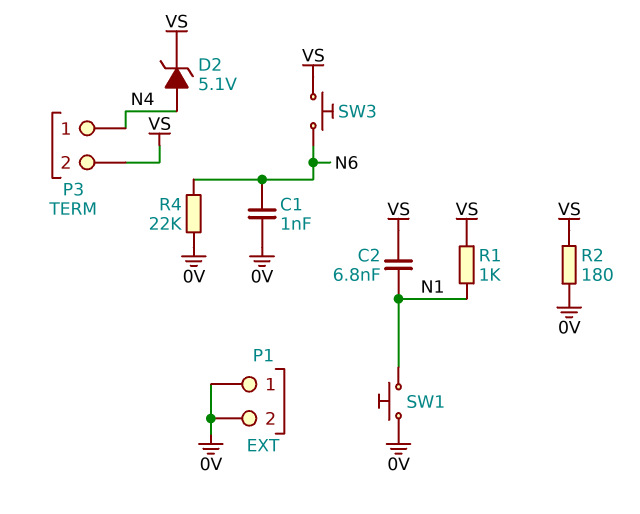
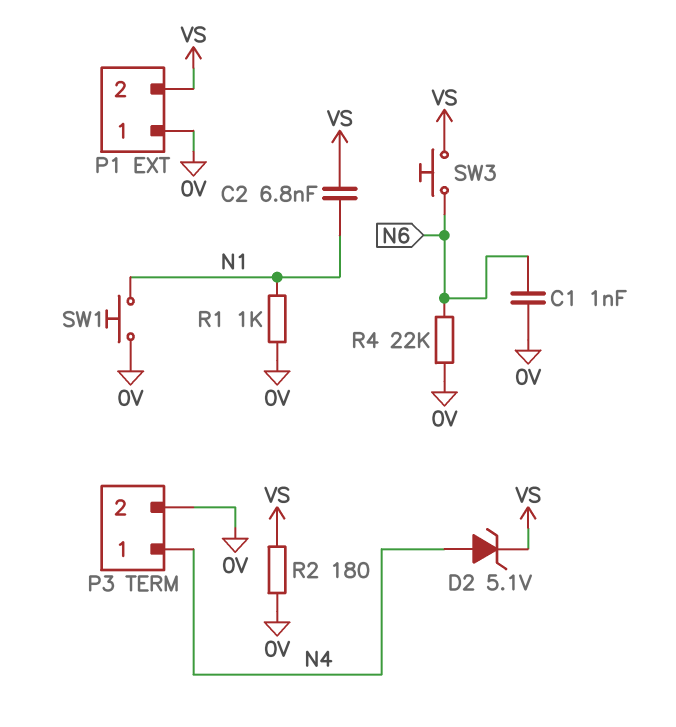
P1 pin 2: 0V -> VS
P3 pin 2: VS -> 0V
R1: 1k (N1, VS) -> 1k (0V, N1)

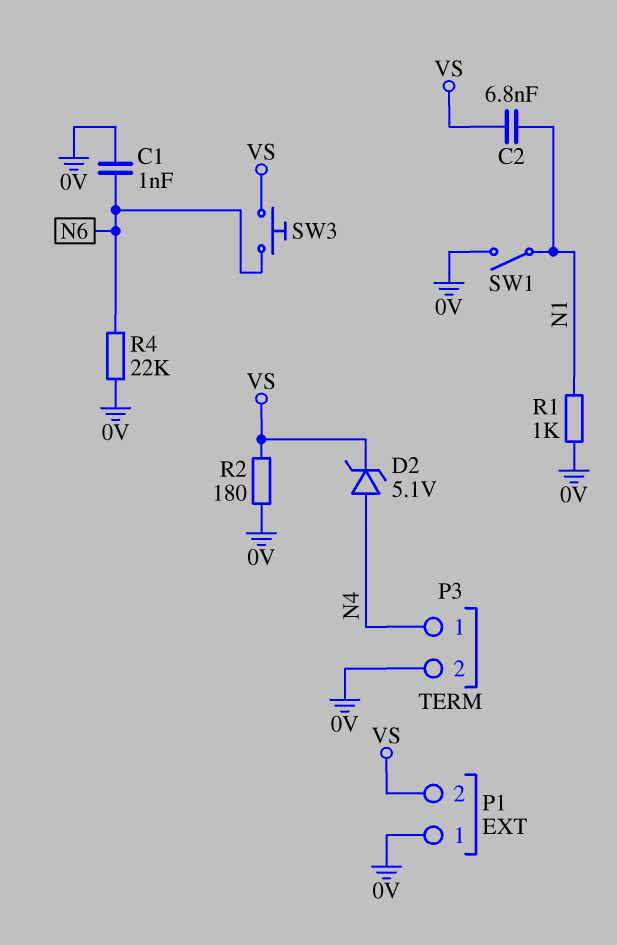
SW1: button (0V, N1) -> switch (0V, N1)

